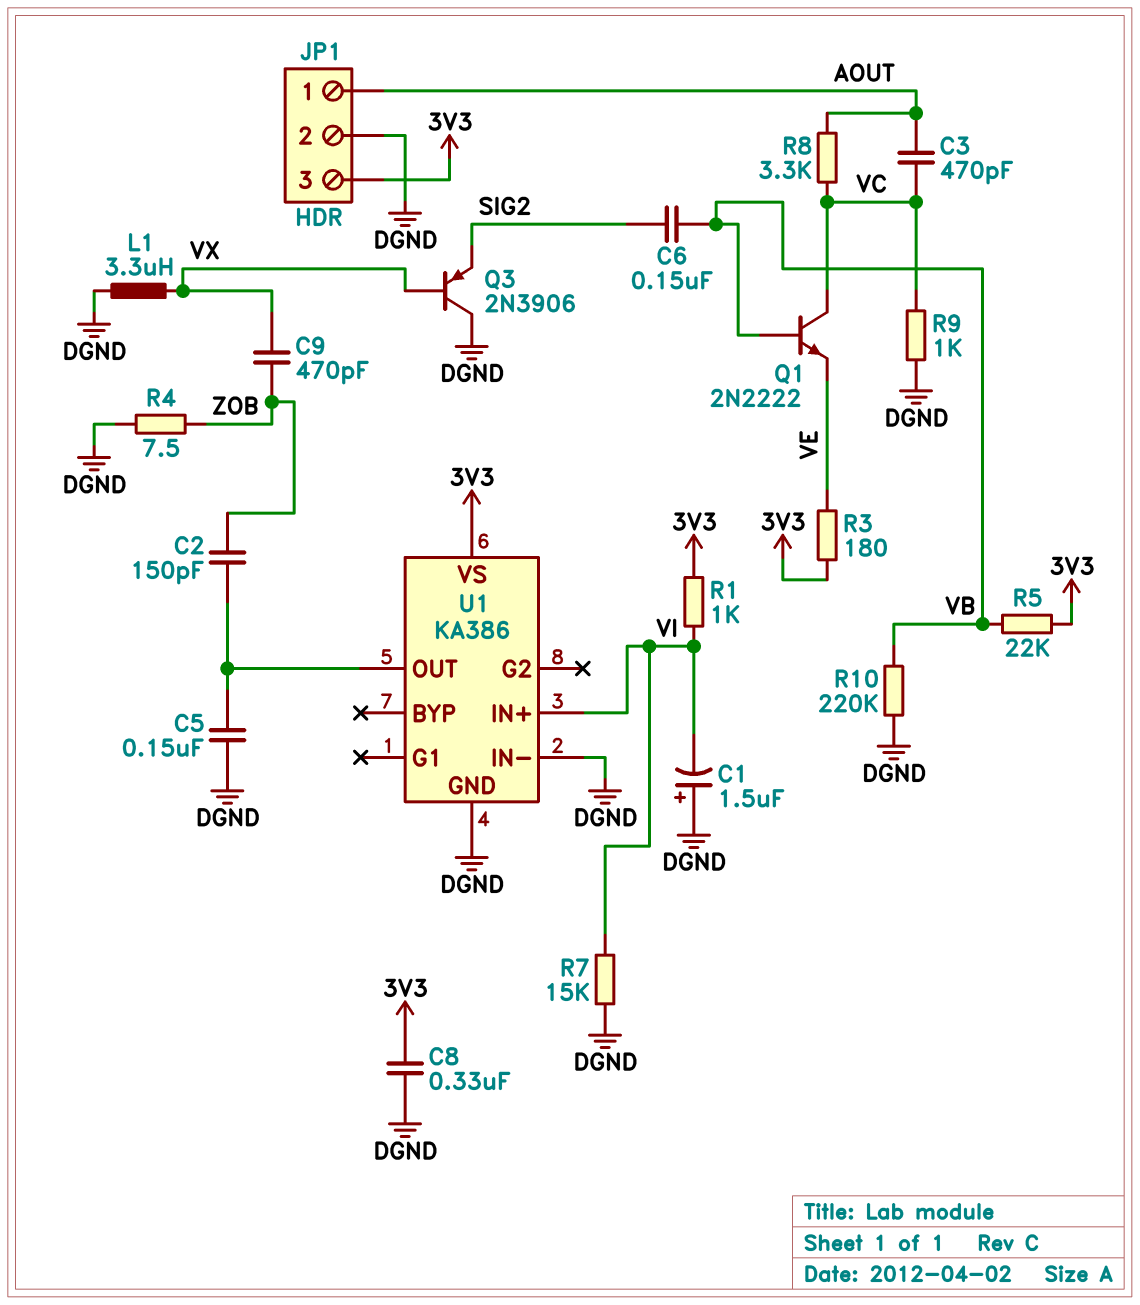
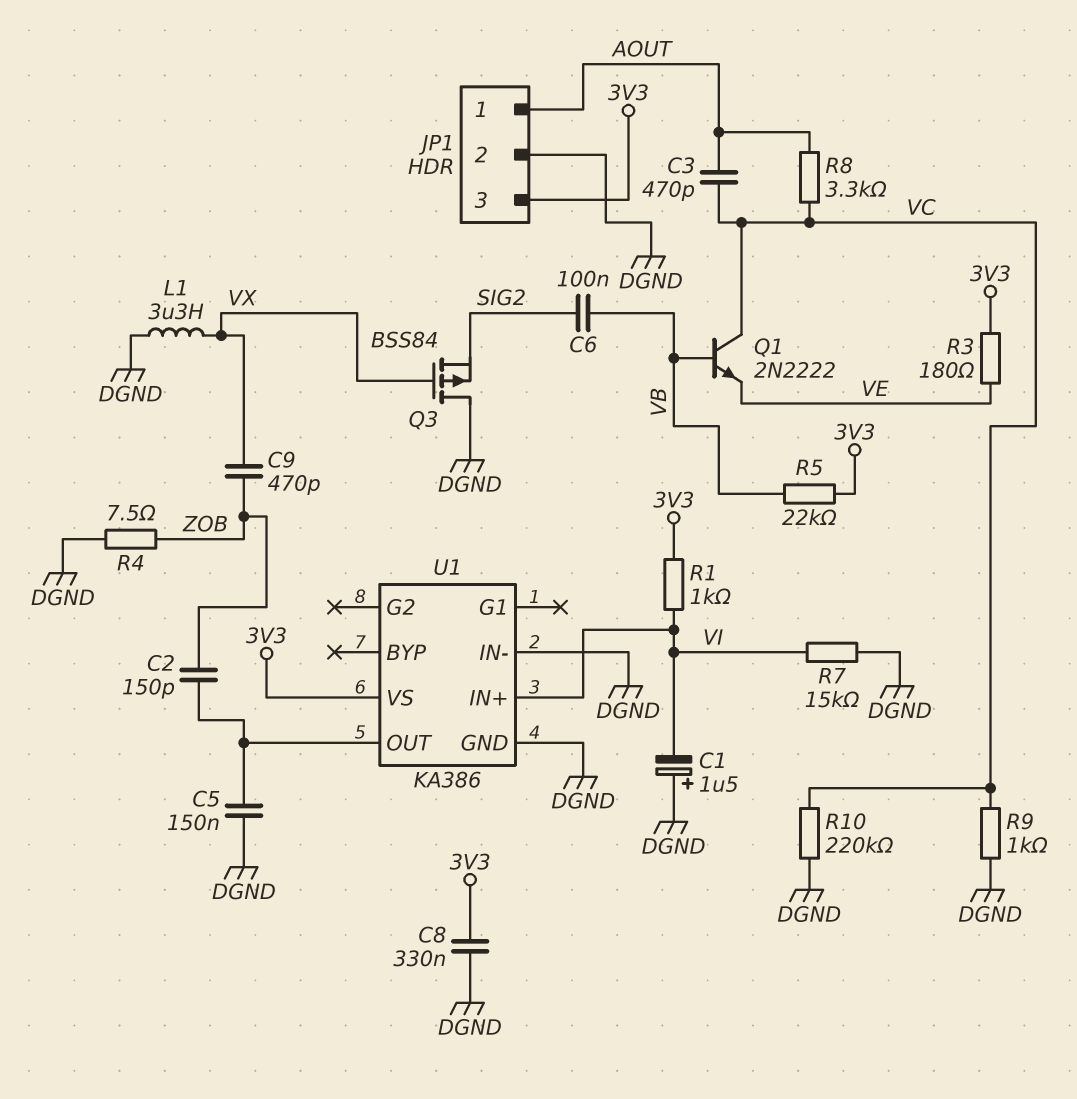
C6: 150nF (SIG2, VB) -> 100nF (SIG2, VB)
Q3: PNP 2N3906 (B VX, C DGND, E SIG2) -> PMOS BSS84 (G VX, D DGND, S SIG2)
R10: 220k (DGND, VB) -> 220k (DGND, VC)

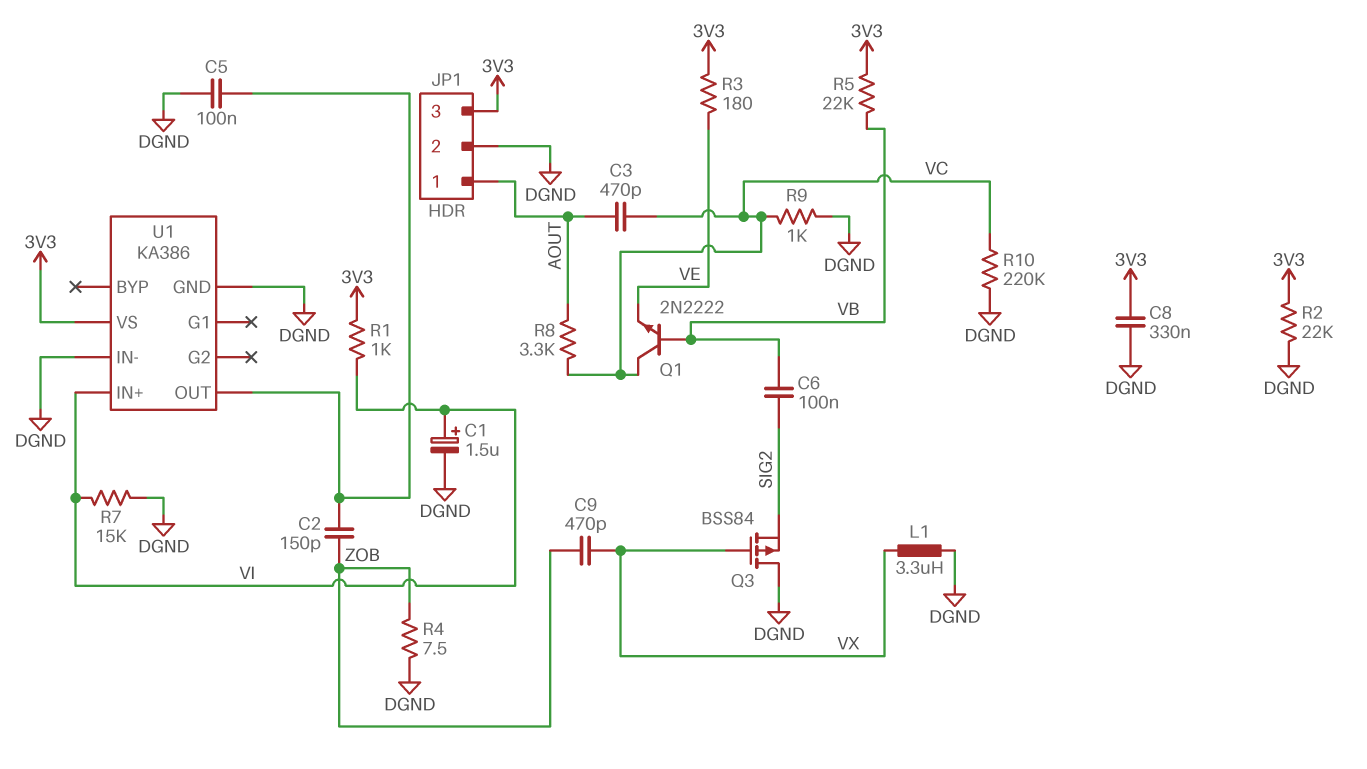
C1: 1.5uF (plus DGND, minus VI) -> 1.5uF (plus VI, minus DGND)
C5: 150nF (DGND, U1/OUT) -> 100nF (DGND, U1/OUT)
R2: none -> 22k (3V3, DGND)

